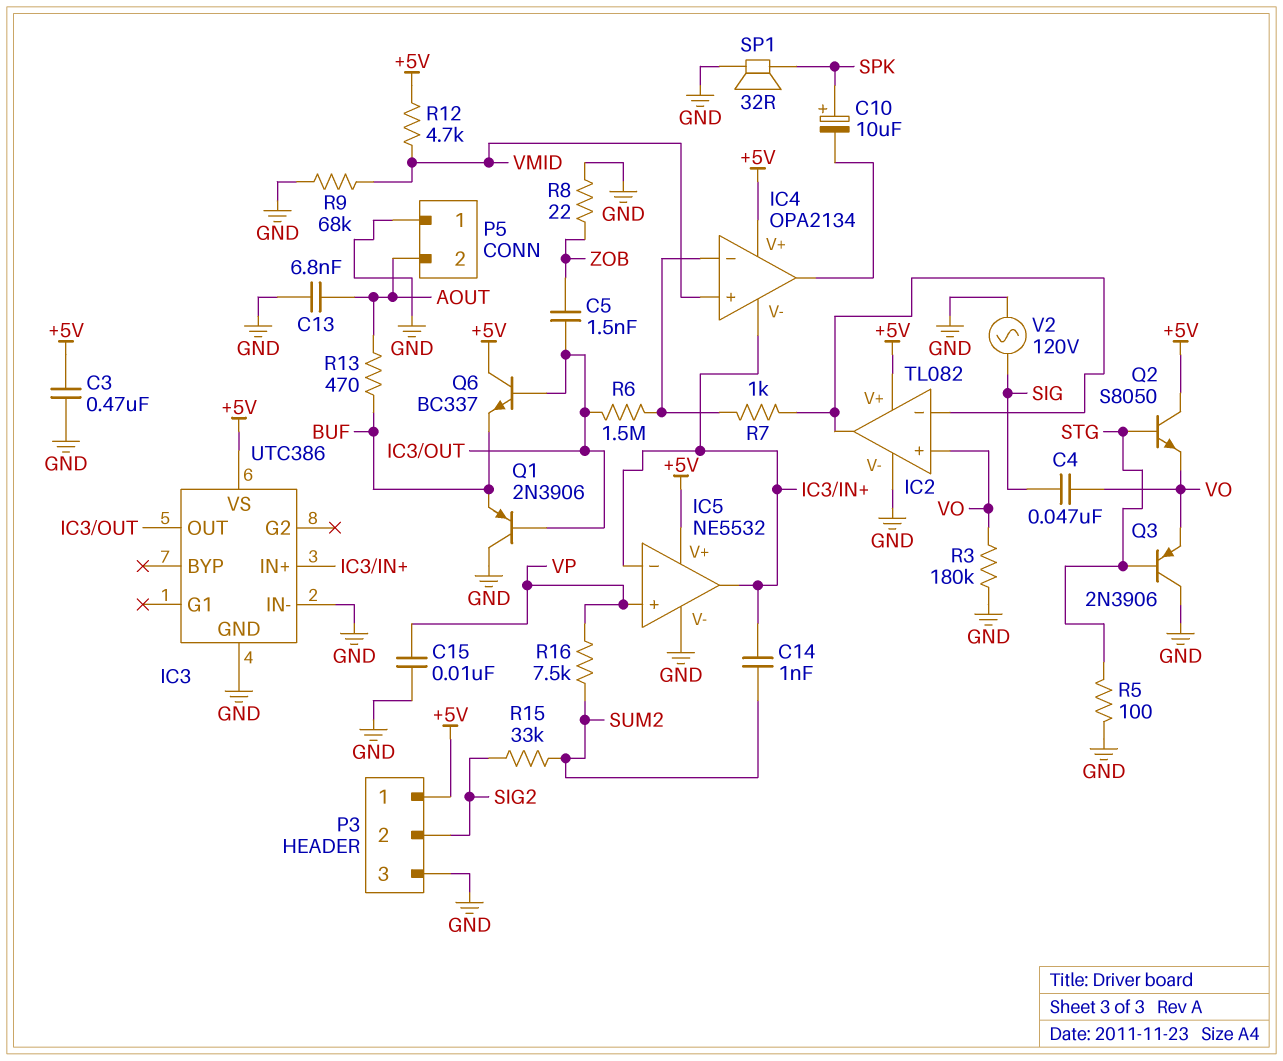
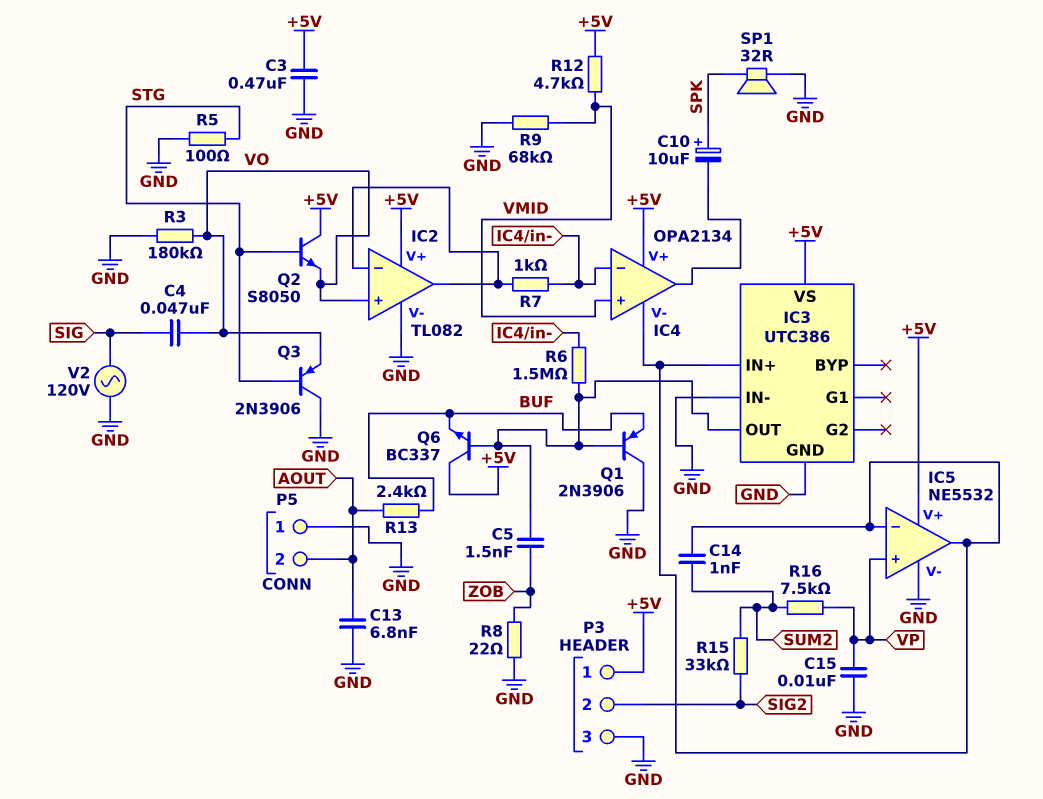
R13: 470 (AOUT, BUF) -> 2.4k (AOUT, BUF)

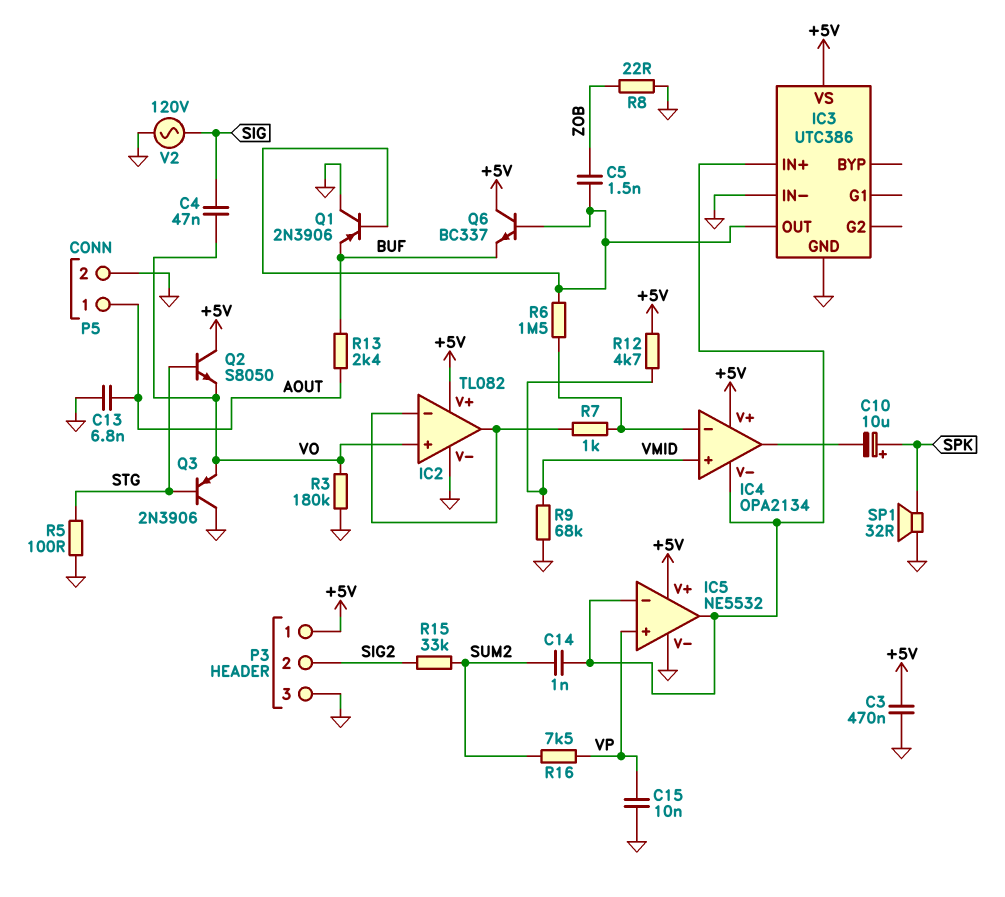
P5 pin 1: GND -> AOUT
P5 pin 2: AOUT -> GND

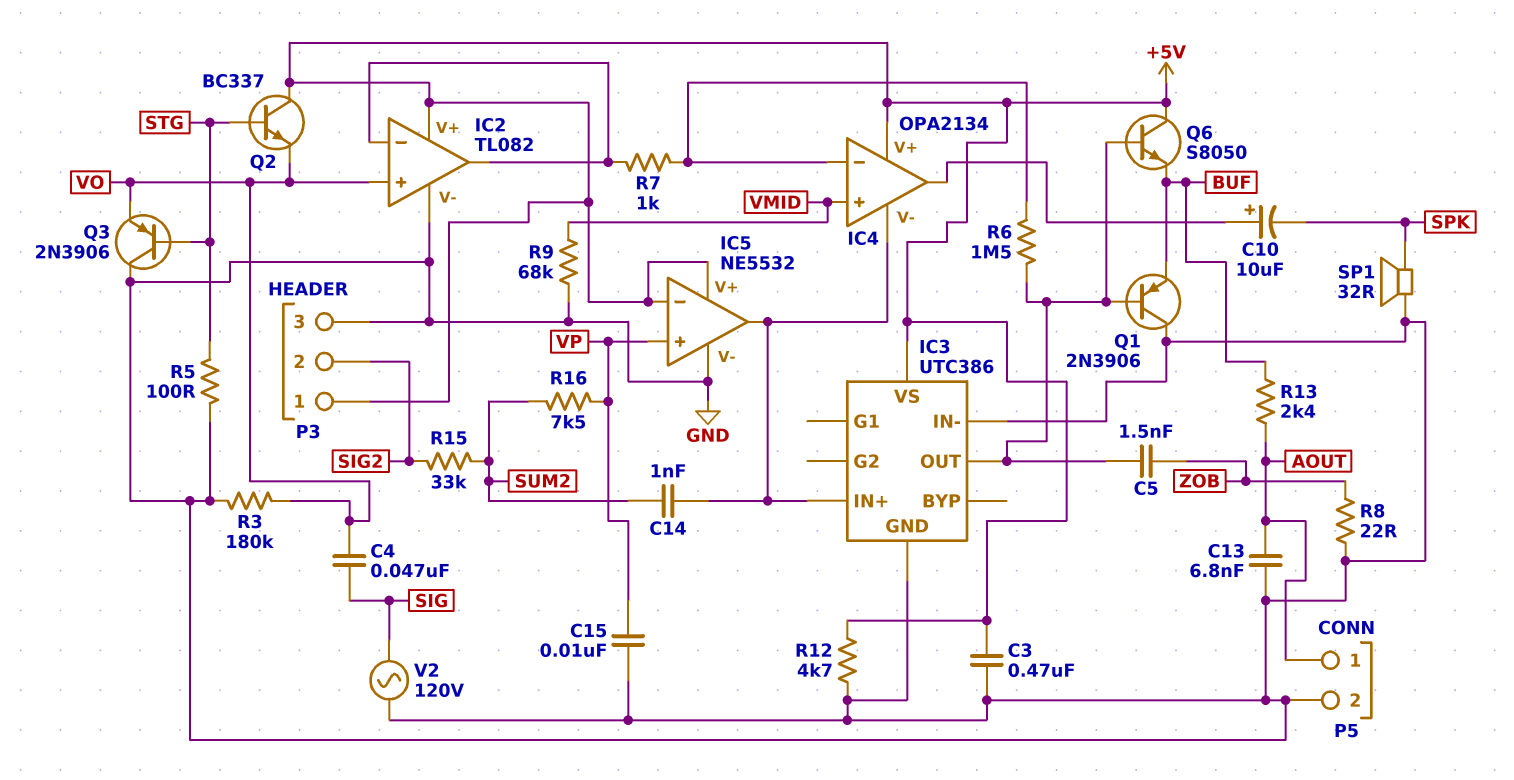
C10: 10uF (plus SPK, minus IC4/out) -> 10uF (plus IC4/out, minus SPK)
IC5 pin in-: IC3/IN+ -> +5V
Q2: NPN S8050 (B STG, C +5V, E VO) -> NPN BC337 (B STG, C +5V, E VO)
Q6: NPN BC337 (B IC3/OUT, C +5V, E BUF) -> NPN S8050 (B IC3/OUT, C +5V, E BUF)
R12: 4.7k (+5V, VMID) -> 4.7k (+5V, GND)

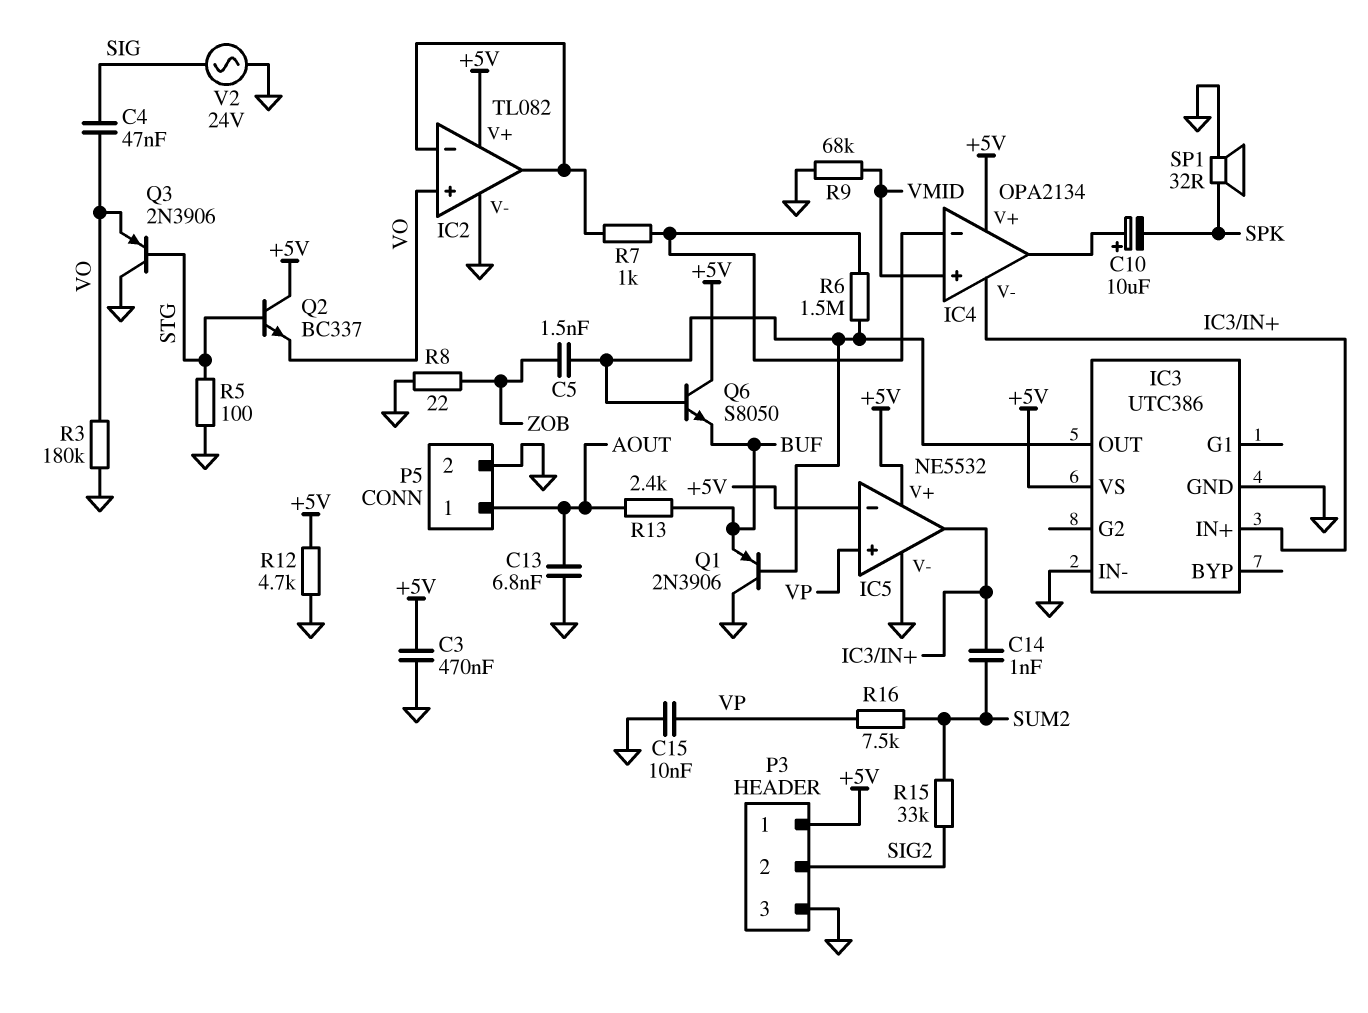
V2: AC 120V (GND, SIG) -> AC 24V (GND, SIG)

